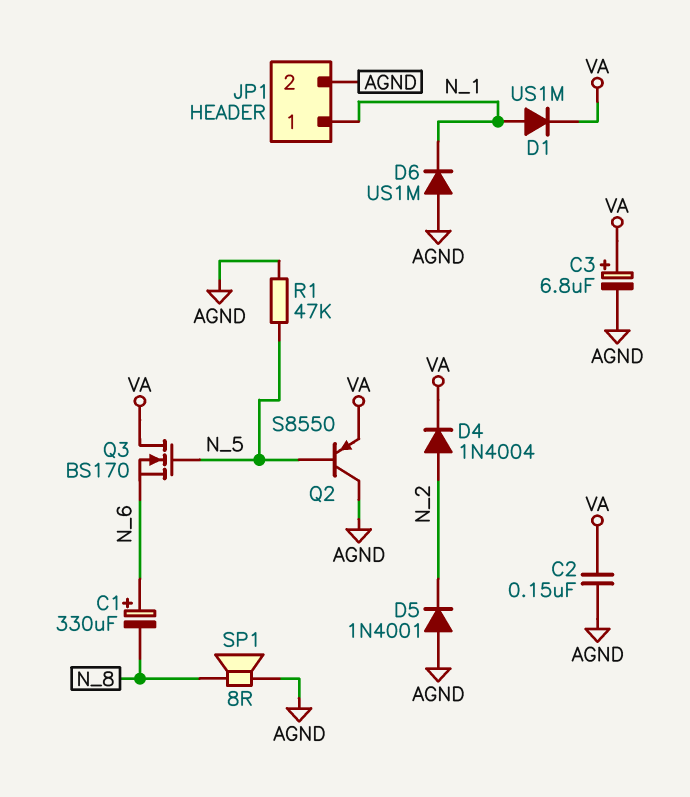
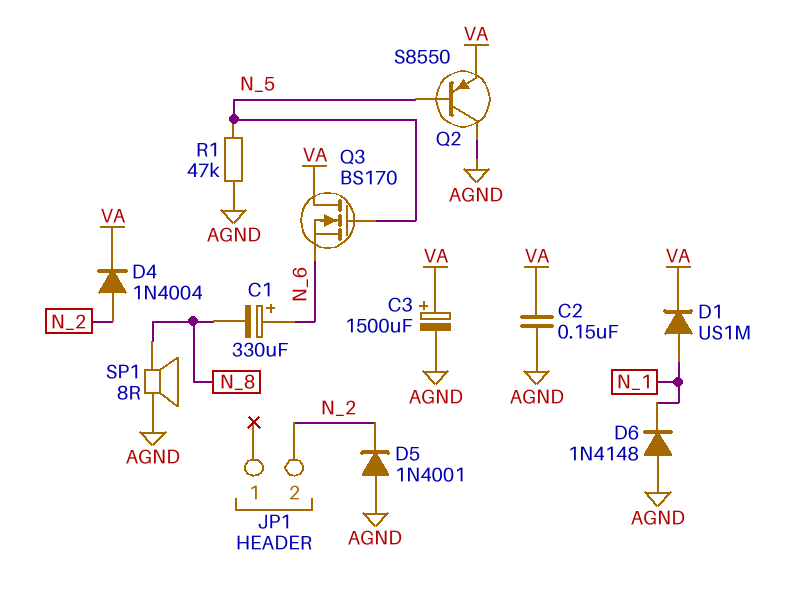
C3: 6.8uF (plus VA, minus AGND) -> 1500uF (plus VA, minus AGND)
D6: diode US1M (A AGND, K N_1) -> diode 1N4148 (A AGND, K N_1)
JP1 pin 1: N_1 -> none
JP1 pin 2: AGND -> N_2

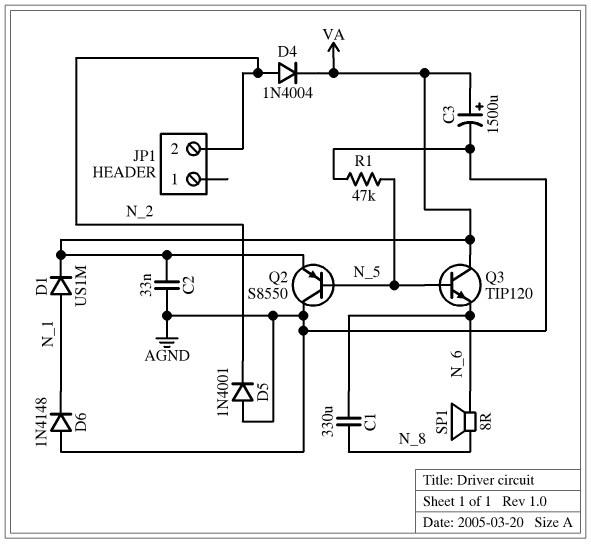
C1: 330uF (plus N_6, minus N_8) -> 330uF (N_6, N_8)
C2: 150nF (AGND, VA) -> 33nF (AGND, VA)
Q3: NMOS BS170 (G N_5, D VA, S N_6) -> NPN TIP120 (B N_5, C VA, E N_6)
SP1: speaker 8R (AGND, N_8) -> speaker 8R (N_6, N_8)

